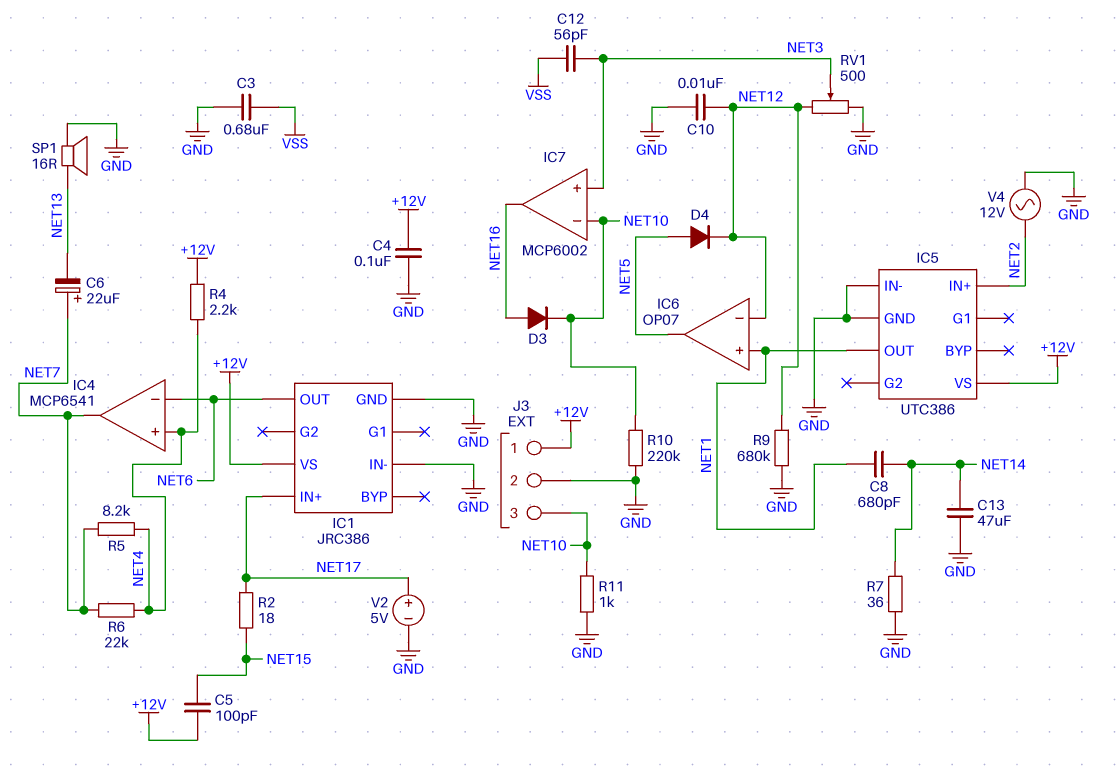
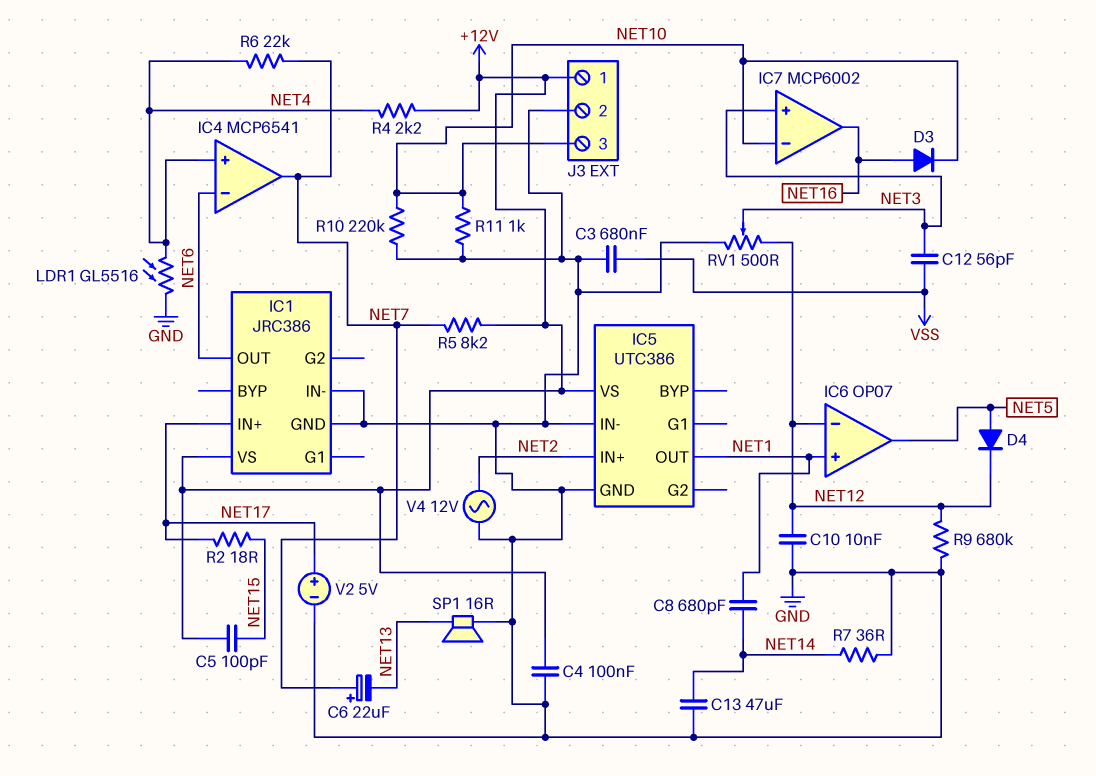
LDR1: none -> GL5516 (GND, NET4)
R5: 8.2k (NET4, NET7) -> 8.2k (+12V, NET7)

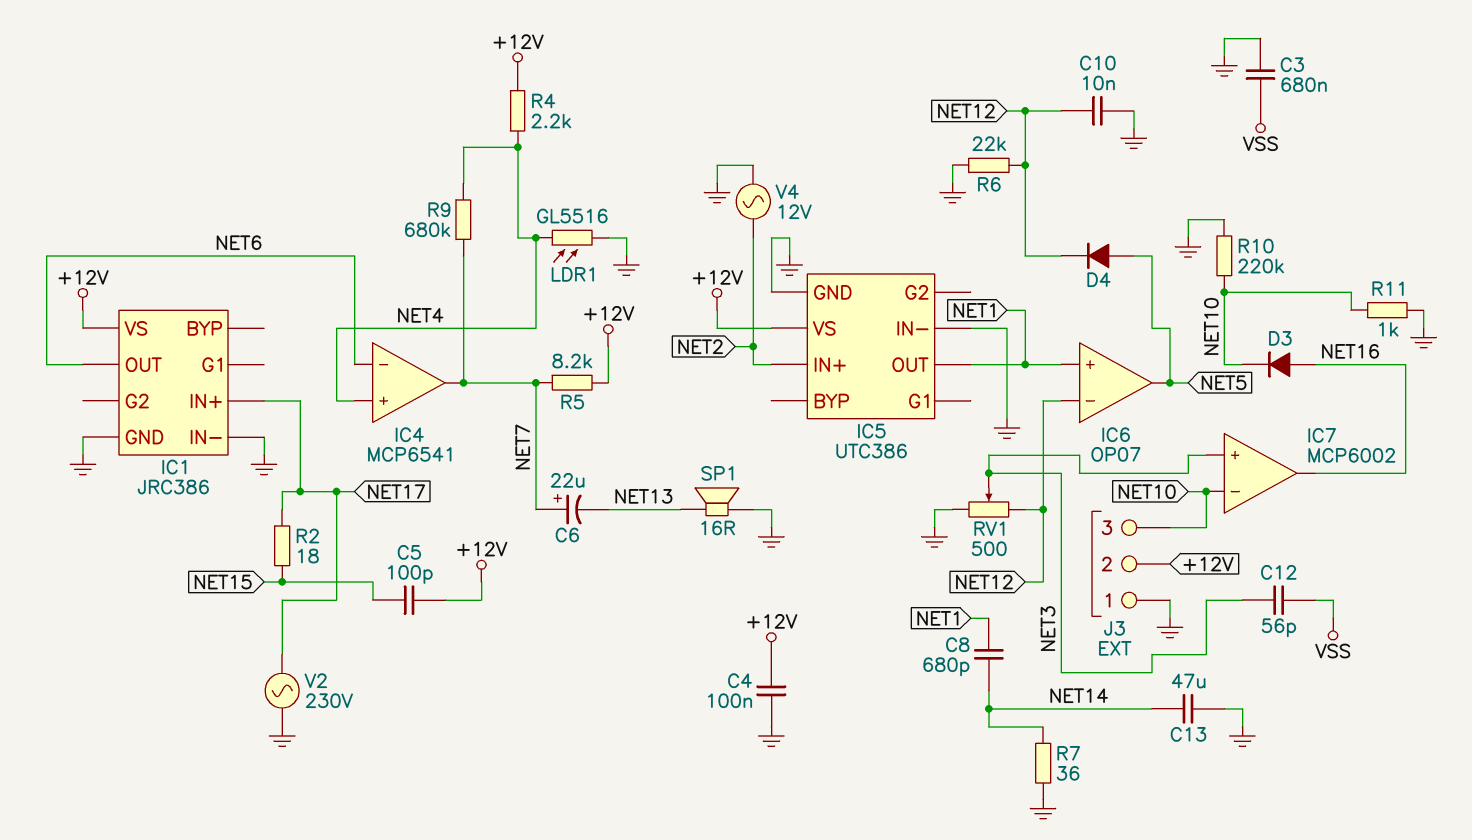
J3 pin 1: +12V -> GND
J3 pin 2: GND -> +12V
R6: 22k (NET4, NET7) -> 22k (GND, NET12)
R9: 680k (GND, NET12) -> 680k (NET4, NET7)
V2: 5V (plus NET17, minus GND) -> AC 230V (GND, NET17)

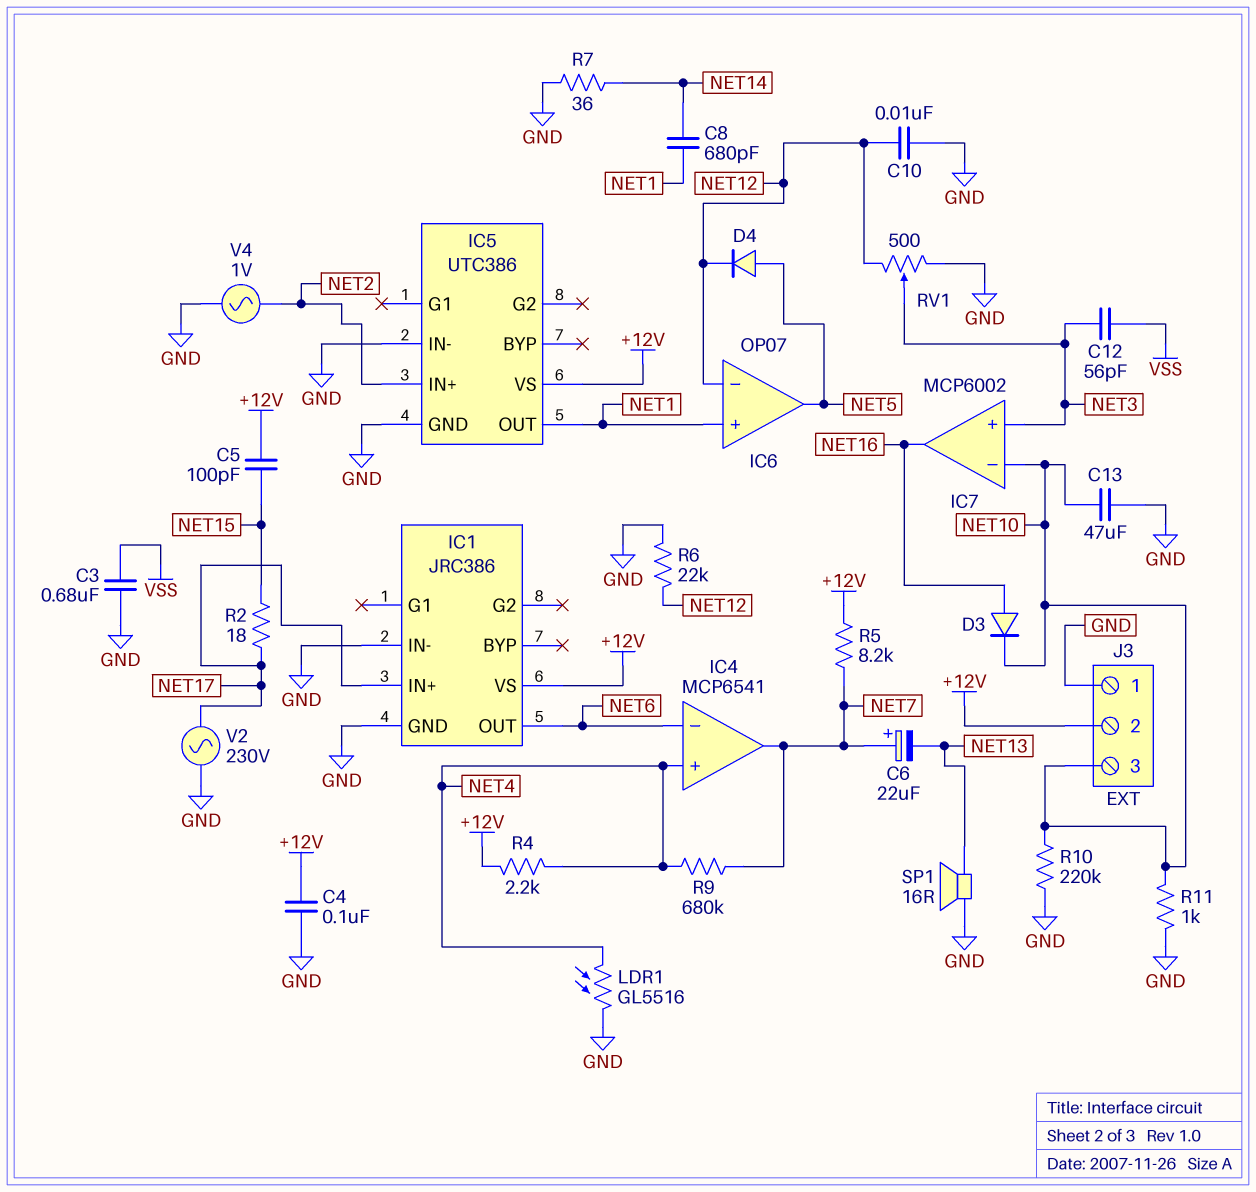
C13: 47uF (GND, NET14) -> 47uF (GND, NET10)
V4: AC 12V (GND, NET2) -> AC 1V (GND, NET2)

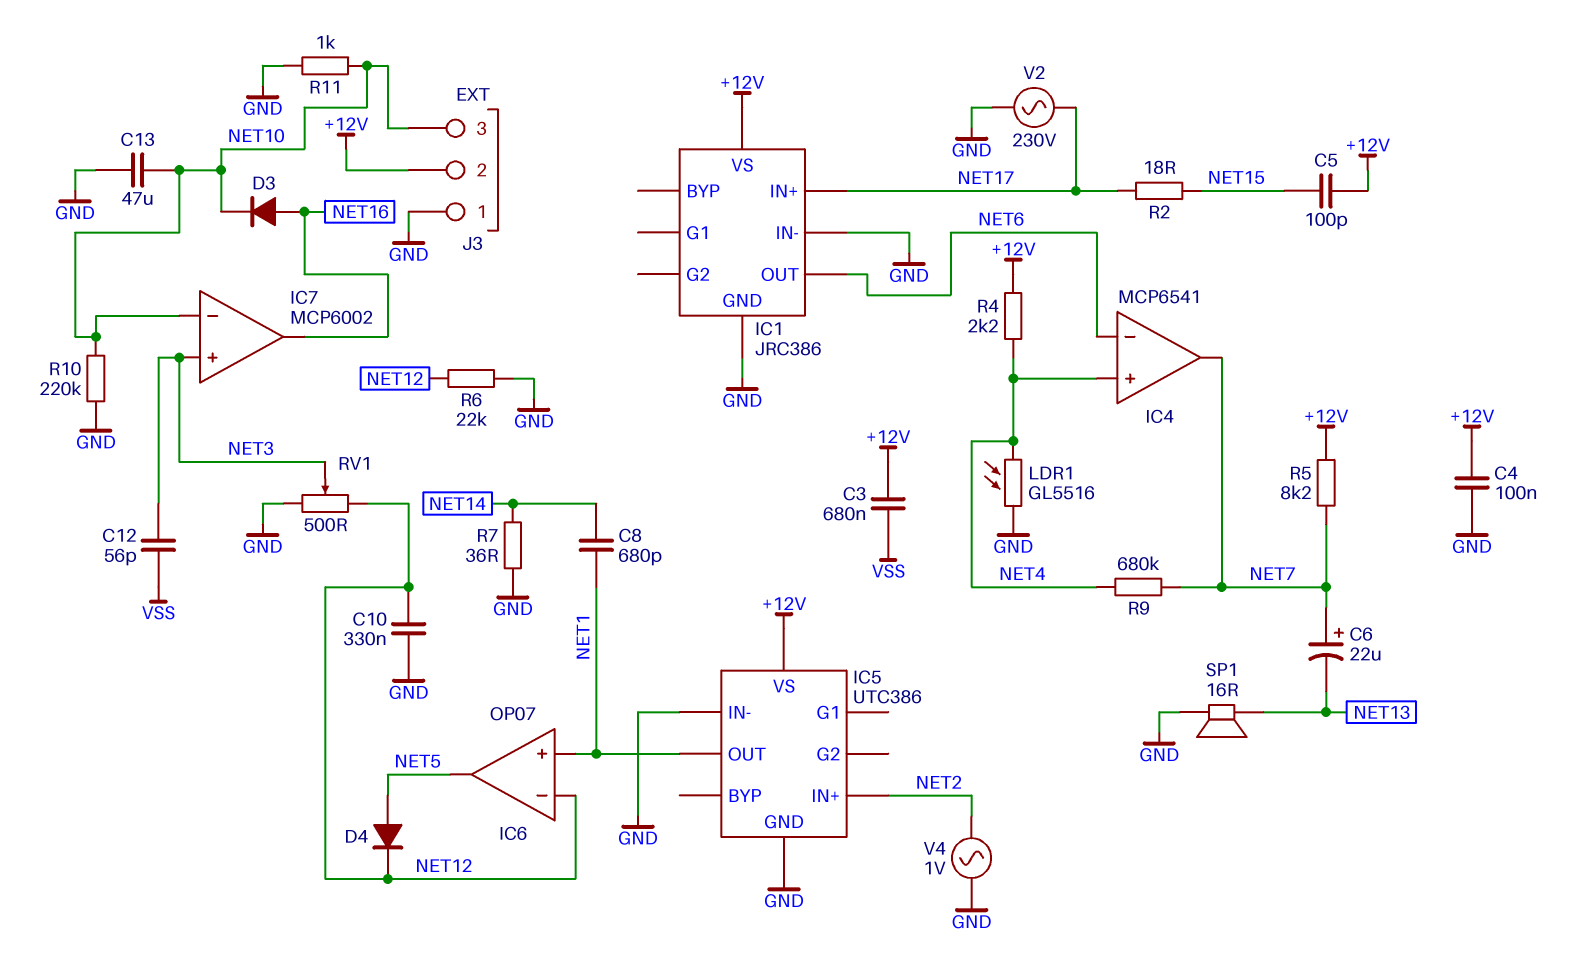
C3: 680nF (GND, VSS) -> 680nF (+12V, VSS)
C10: 10nF (GND, NET12) -> 330nF (GND, NET12)

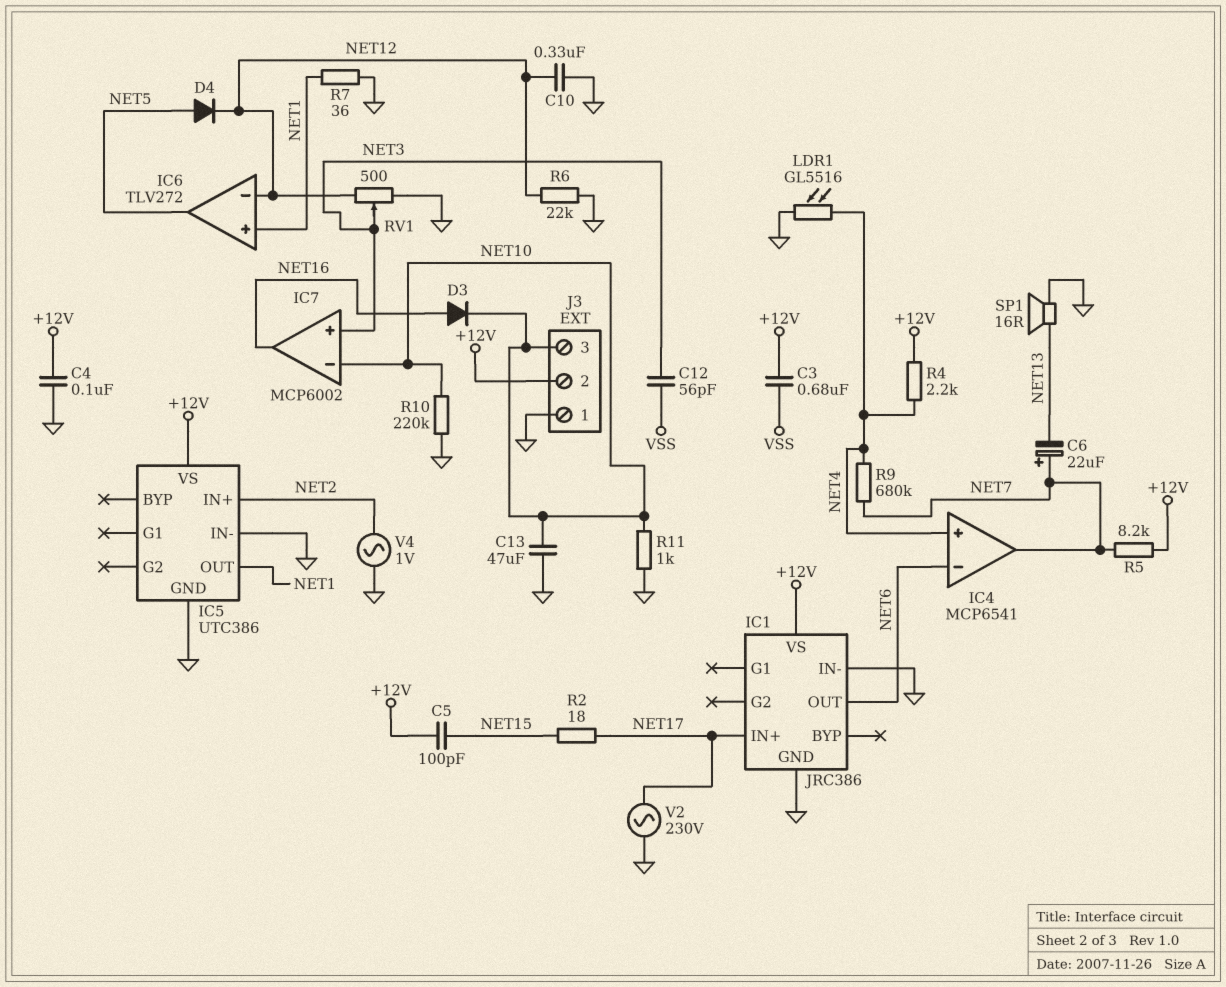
C8: 680pF (NET1, NET14) -> none
IC6: OP07 -> TLV272
R7: 36 (GND, NET14) -> 36 (GND, NET1)

